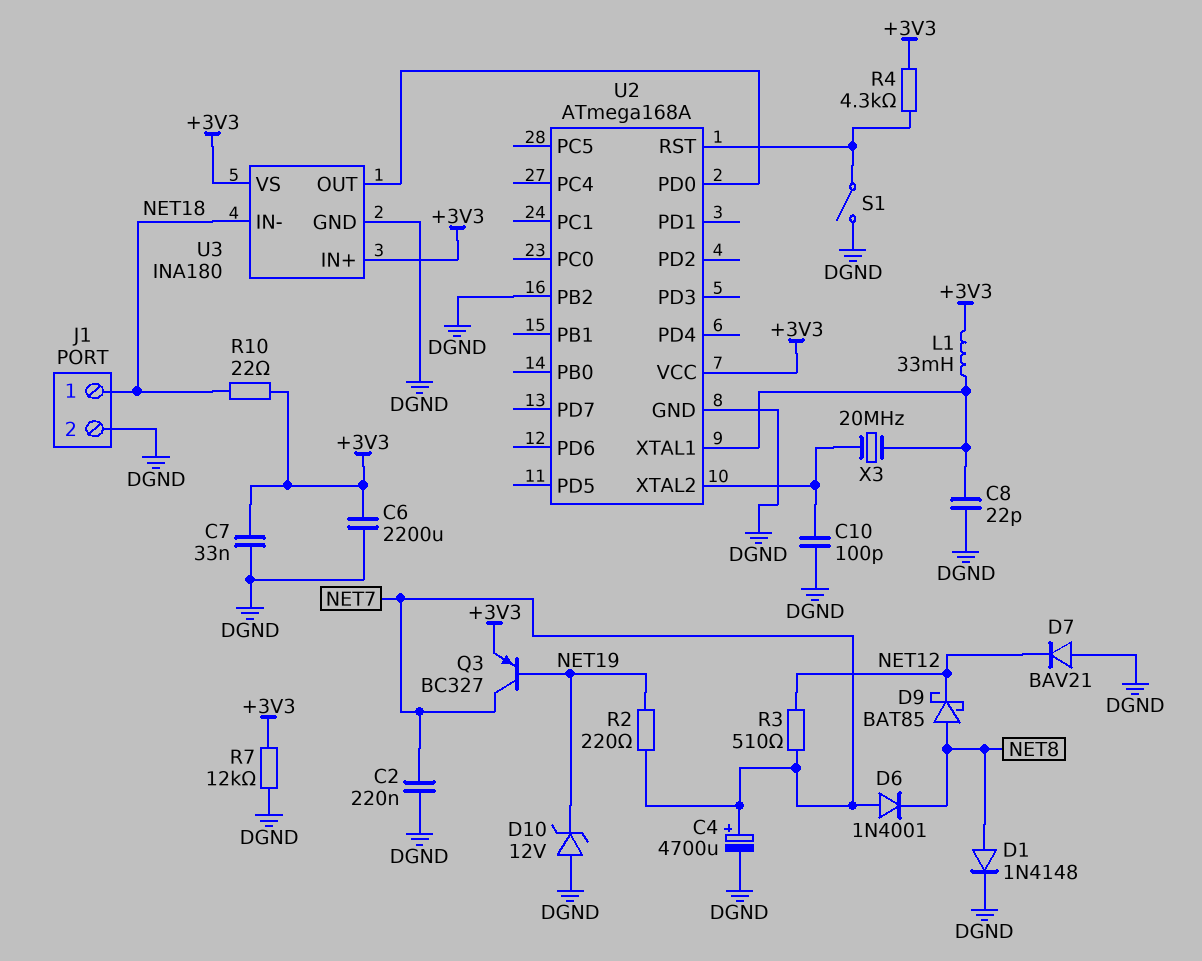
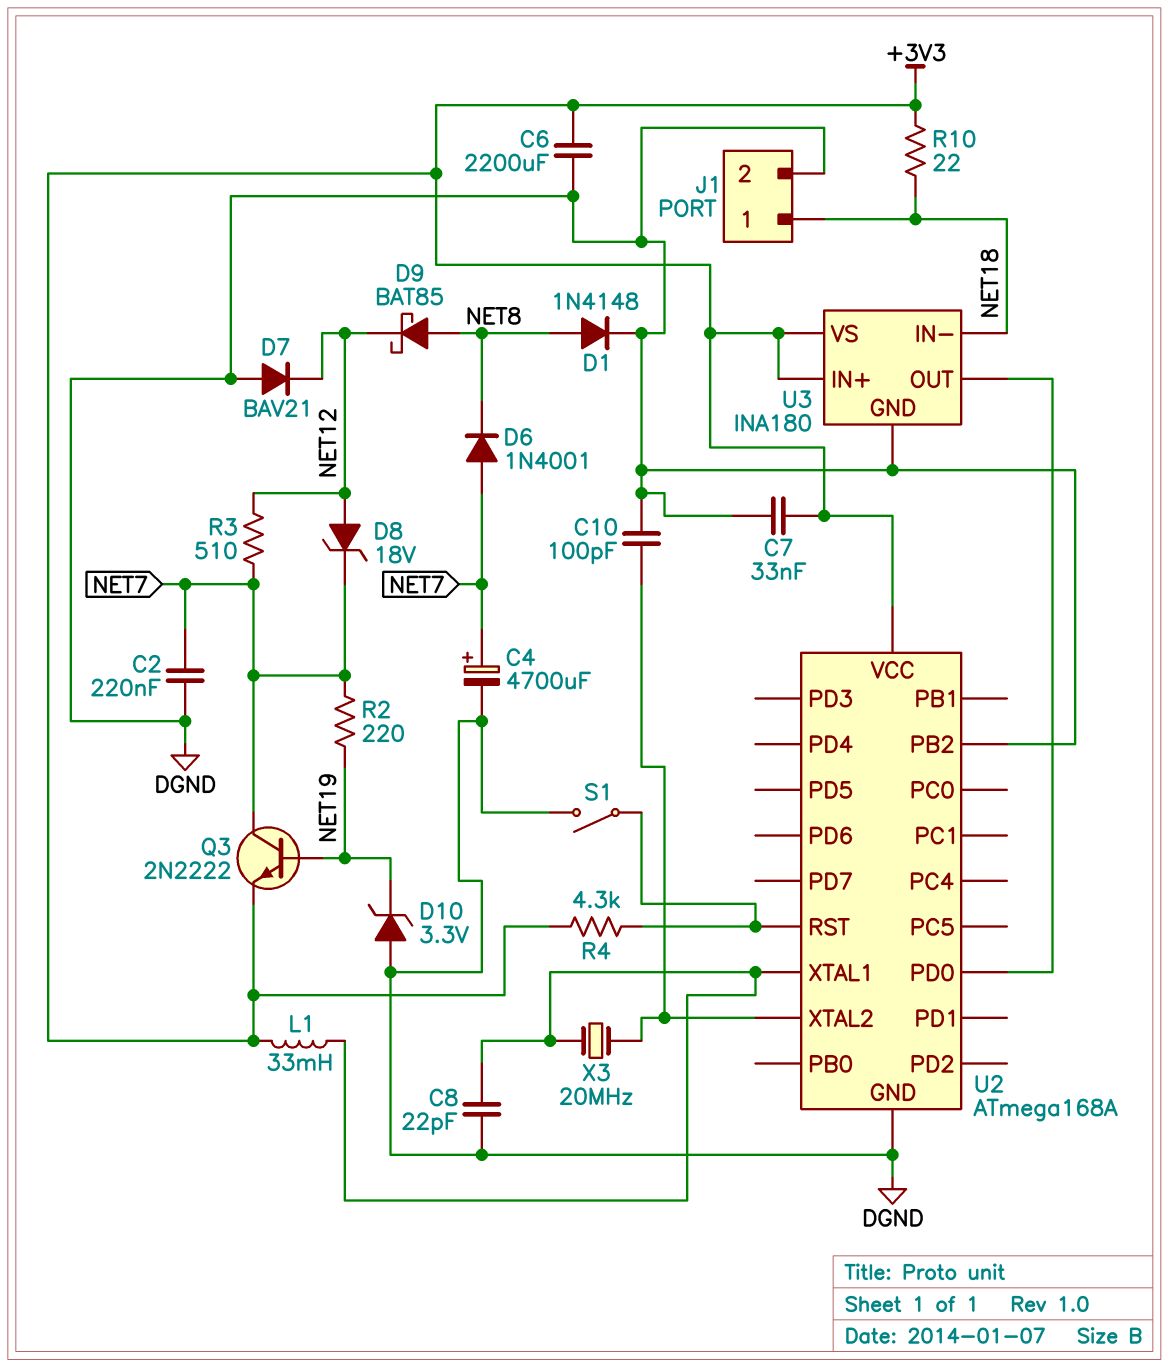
D8: none -> zener 18V (A NET12, K NET7)
D10: zener 12V (A DGND, K NET19) -> zener 3.3V (A DGND, K NET19)
Q3: PNP BC327 (B NET19, C NET7, E +3V3) -> NPN 2N2222 (B NET19, C NET7, E +3V3)
R7: 12k (+3V3, DGND) -> none

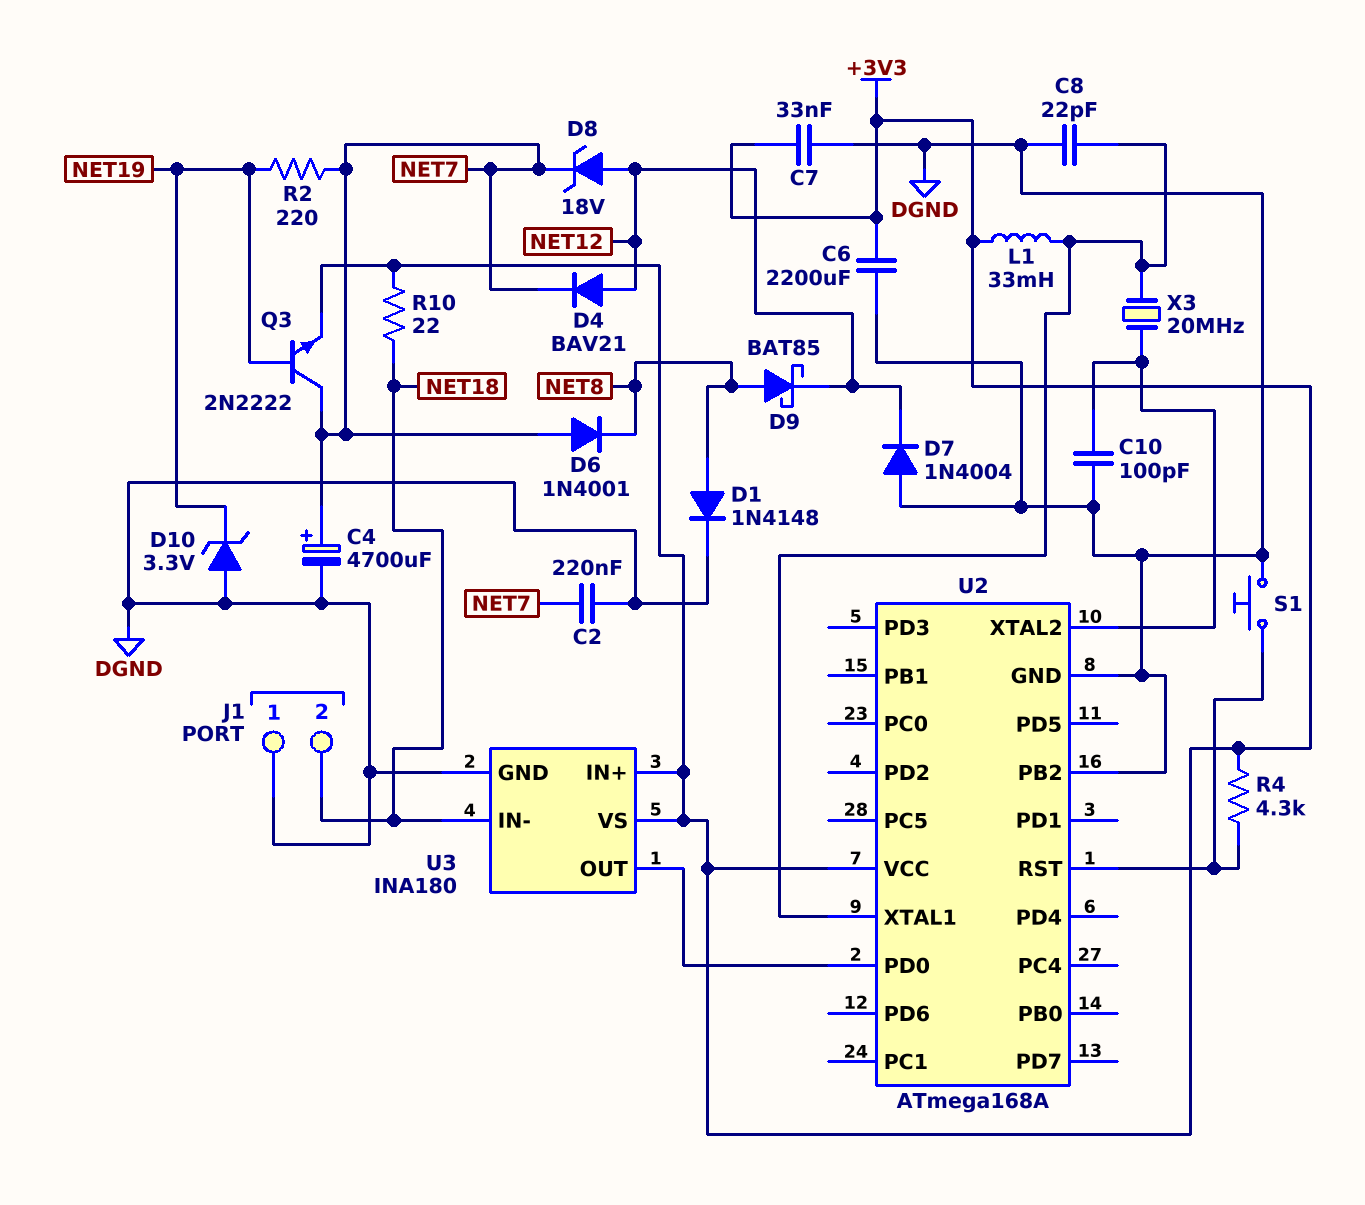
D4: none -> diode BAV21 (A NET12, K NET7)
D7: diode BAV21 (A DGND, K NET12) -> diode 1N4004 (A DGND, K NET12)
J1 pin 1: NET18 -> DGND
J1 pin 2: DGND -> NET18
R3: 510 (NET7, NET12) -> none
S1: switch (DGND, U2/RST) -> button (DGND, U2/RST)

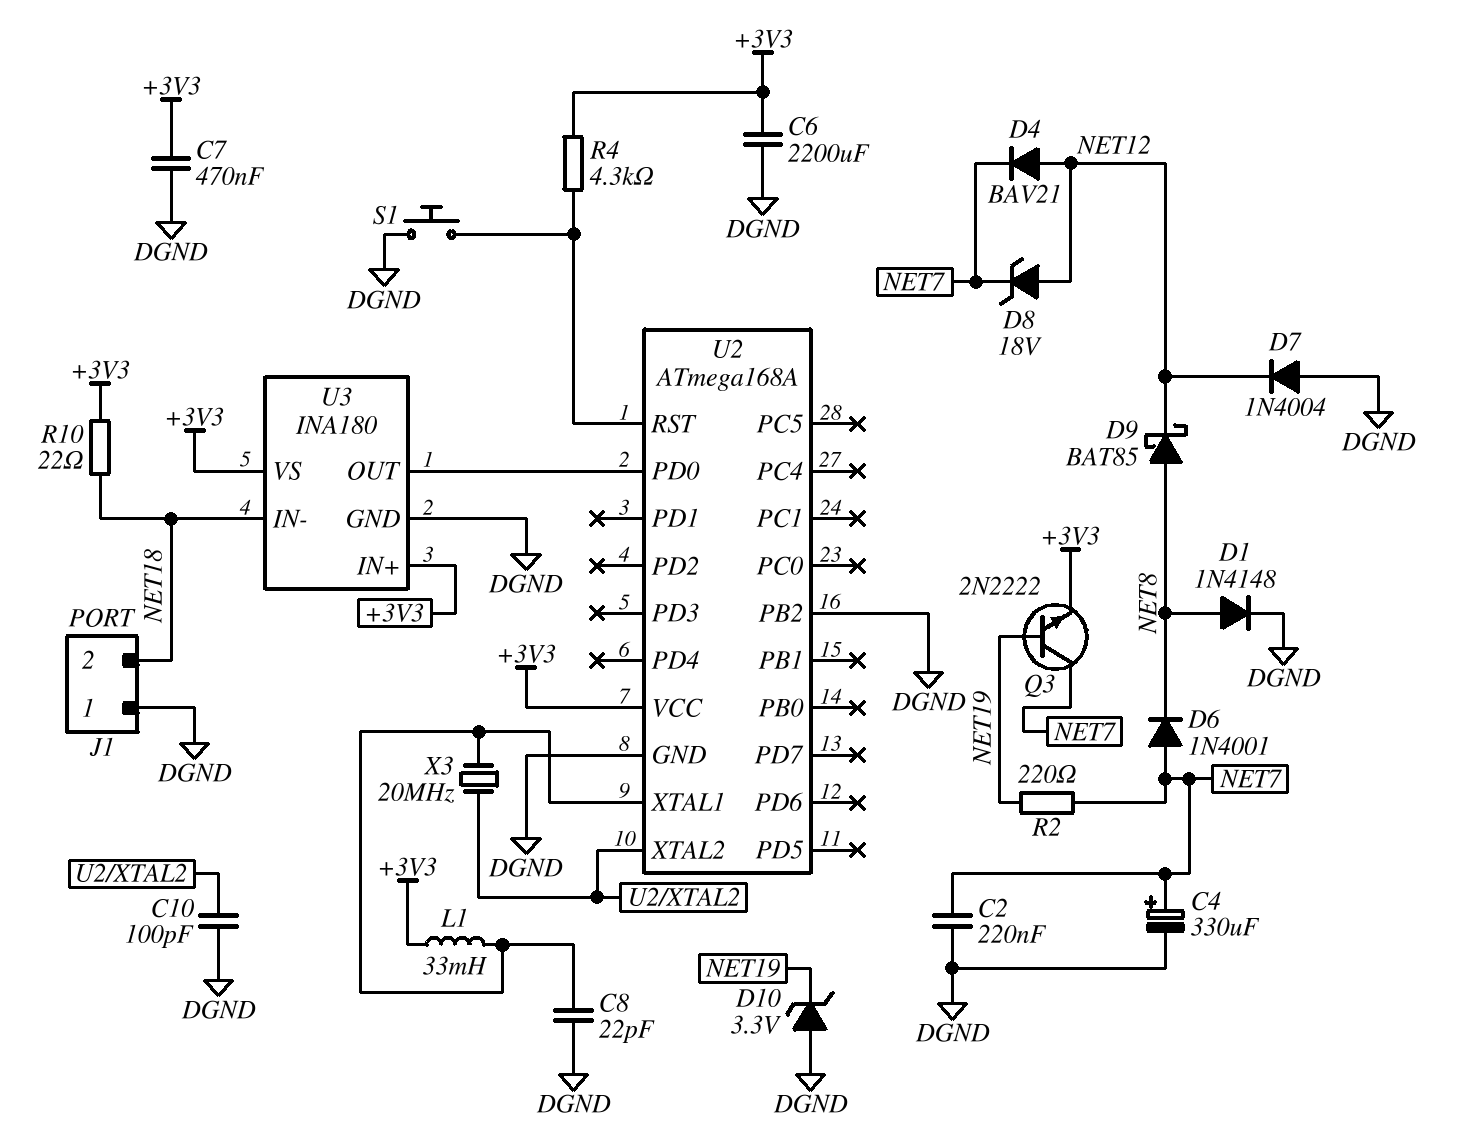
C4: 4700uF (plus NET7, minus DGND) -> 330uF (plus NET7, minus DGND)
C7: 33nF (+3V3, DGND) -> 470nF (+3V3, DGND)

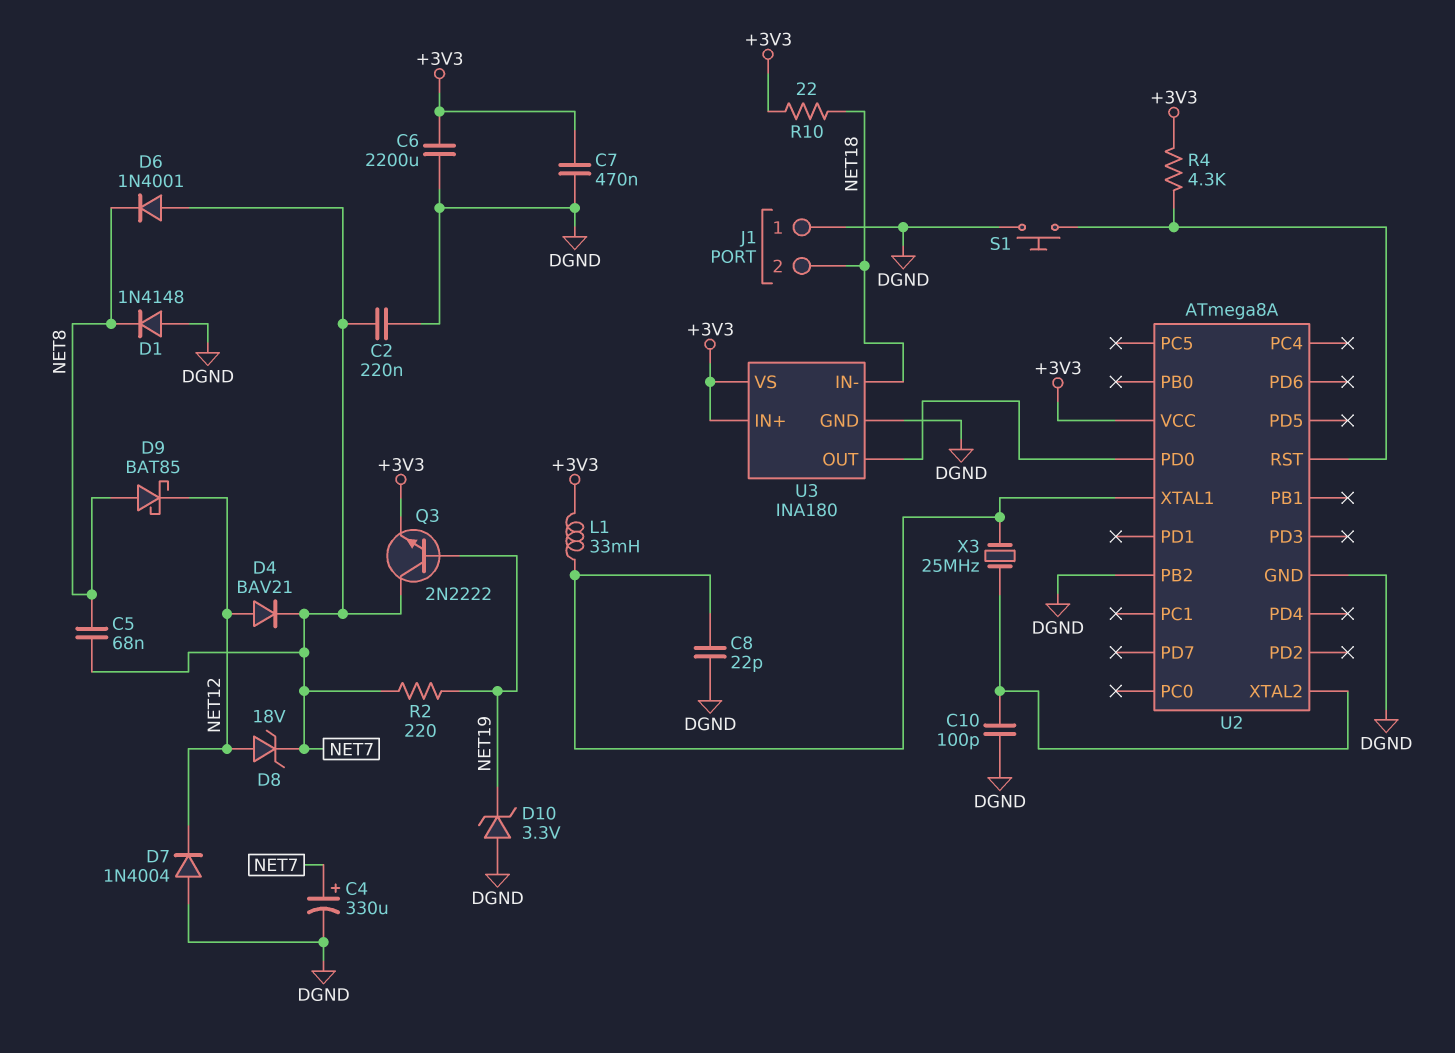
C5: none -> 68nF (NET7, NET8)
D1: diode 1N4148 (A NET8, K DGND) -> diode 1N4148 (A DGND, K NET8)
U2: ATmega168A -> ATmega8A
X3: 20MHz (U2/XTAL1, U2/XTAL2) -> 25MHz (U2/XTAL1, U2/XTAL2)

